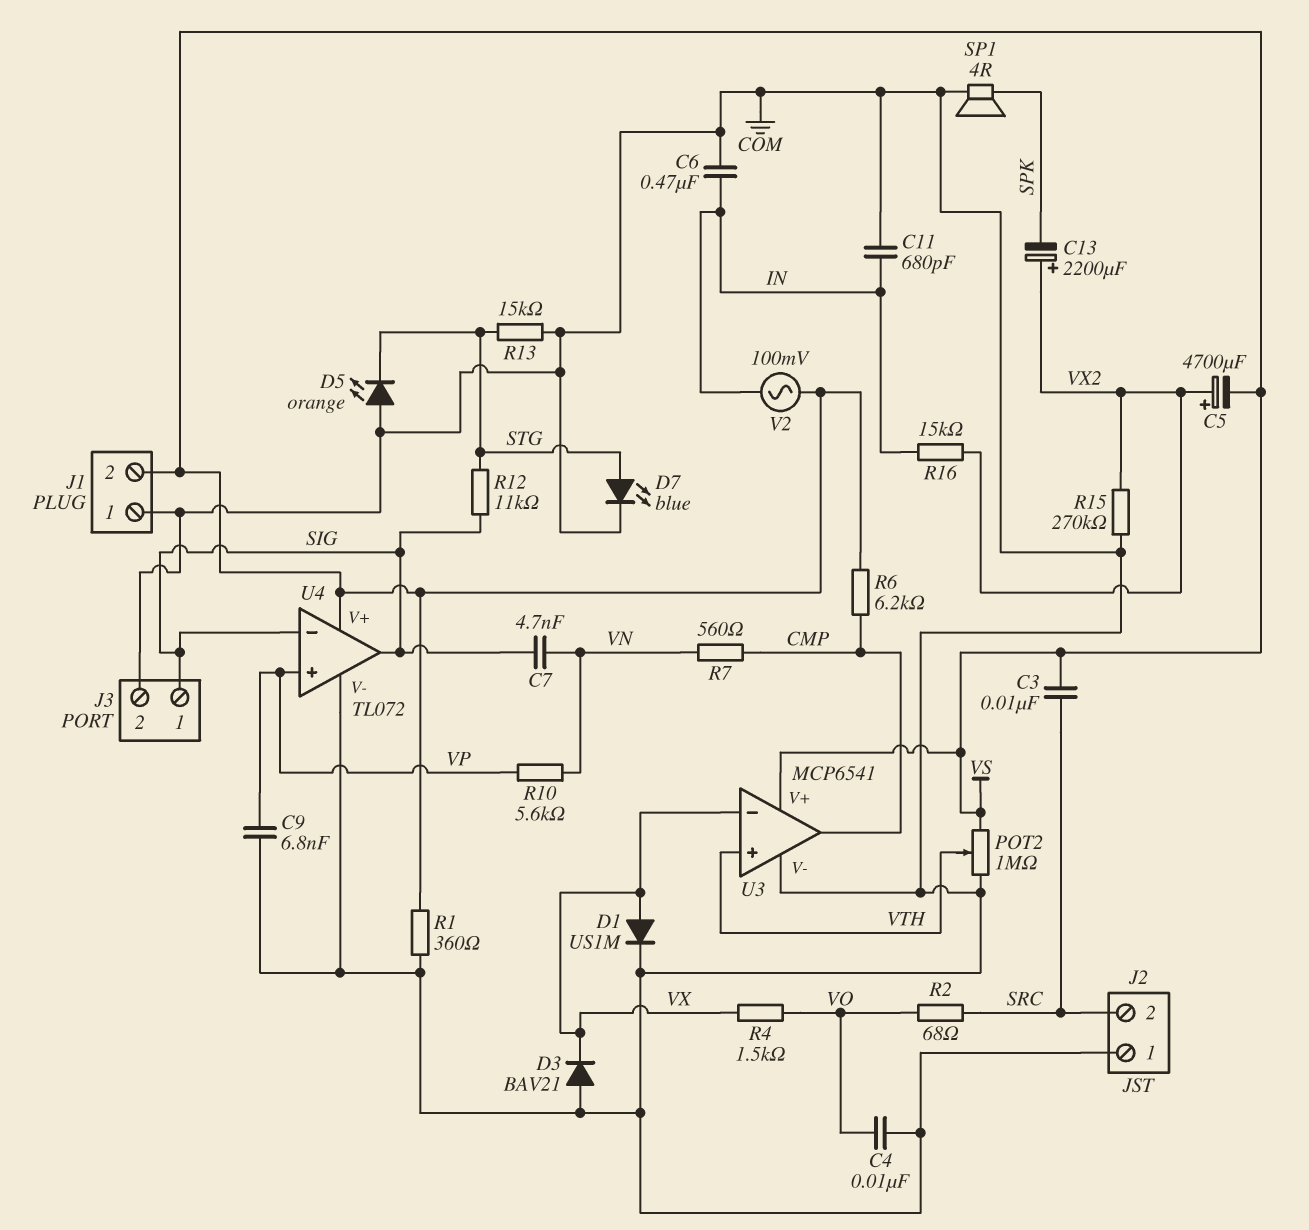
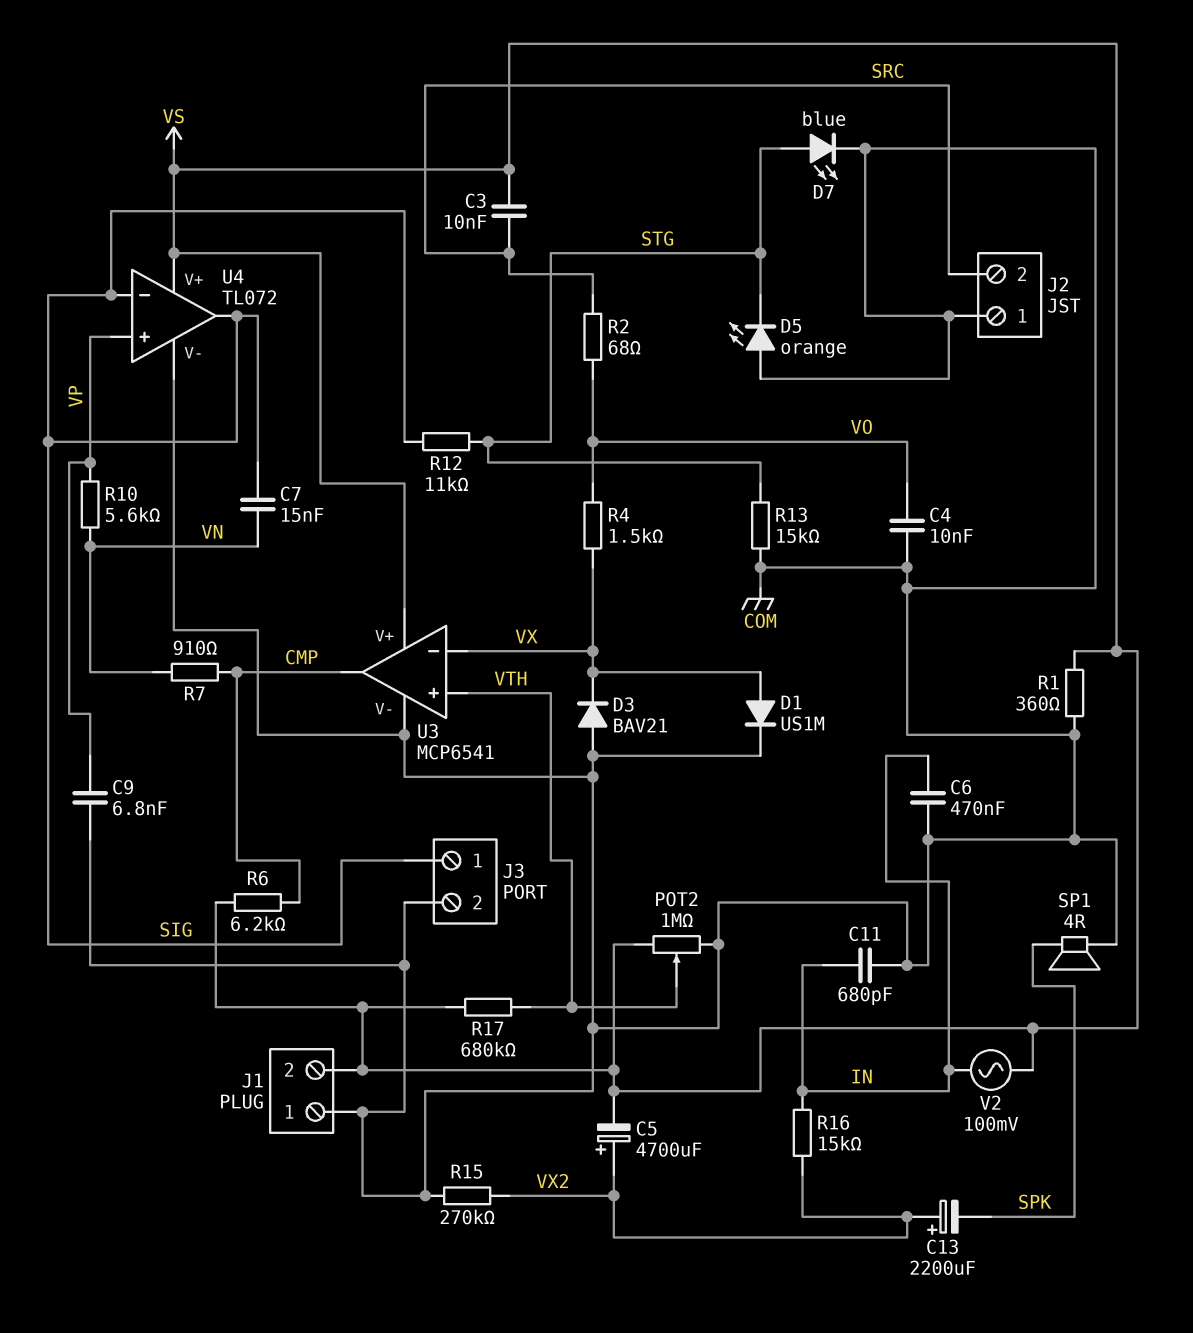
C7: 4.7nF (SIG, VN) -> 15nF (SIG, VN)
R7: 560 (CMP, VN) -> 910 (CMP, VN)
R17: none -> 680k (VS, VTH)

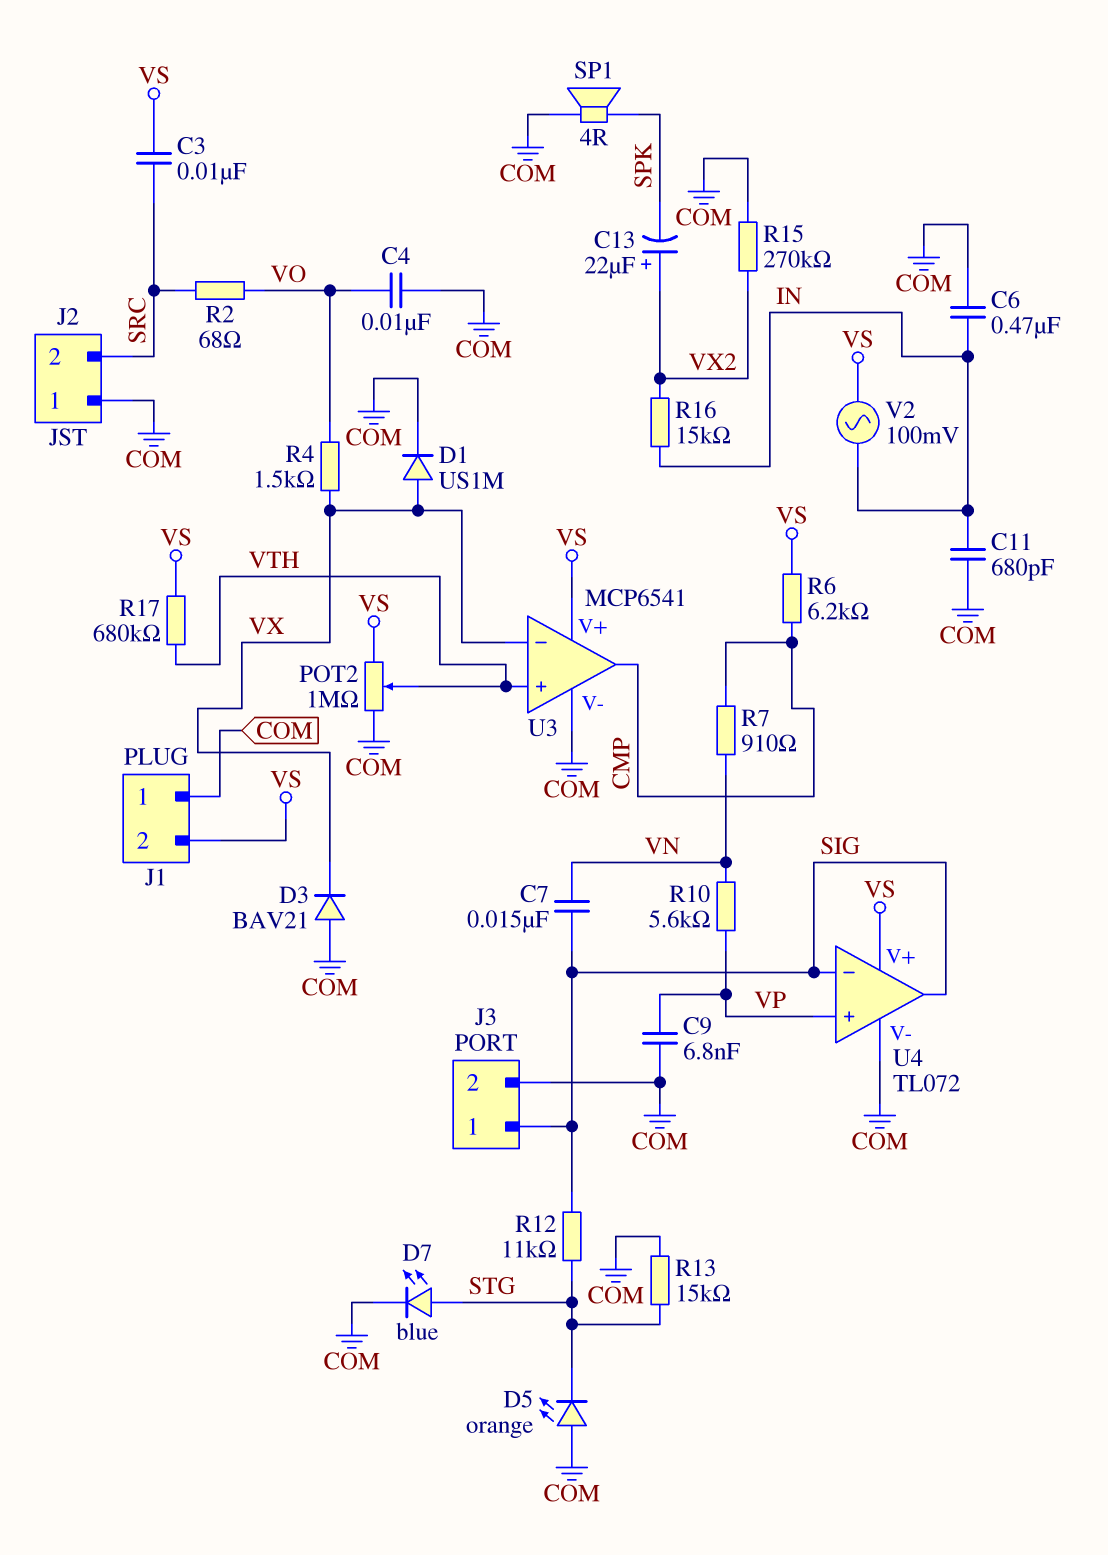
C5: 4700uF (plus VX2, minus VS) -> none
C13: 2200uF (plus VX2, minus SPK) -> 22uF (plus VX2, minus SPK)
R1: 360 (COM, VS) -> none

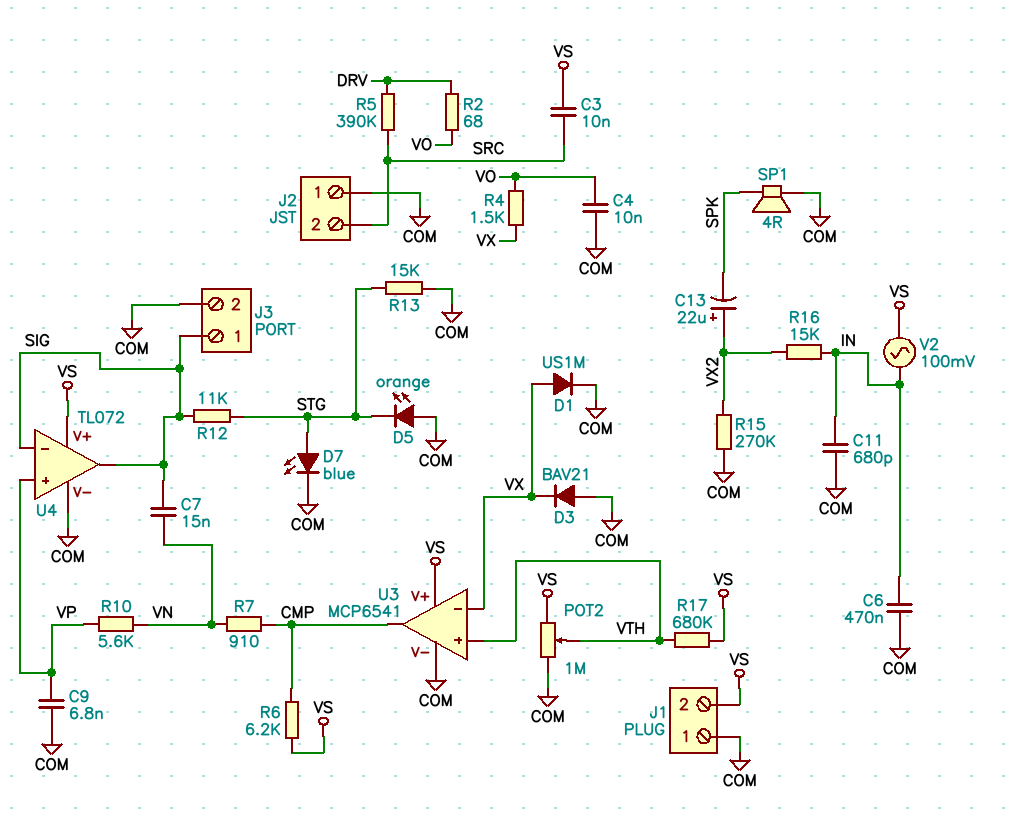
R2: 68 (SRC, VO) -> 68 (DRV, VO)
R5: none -> 390k (DRV, SRC)

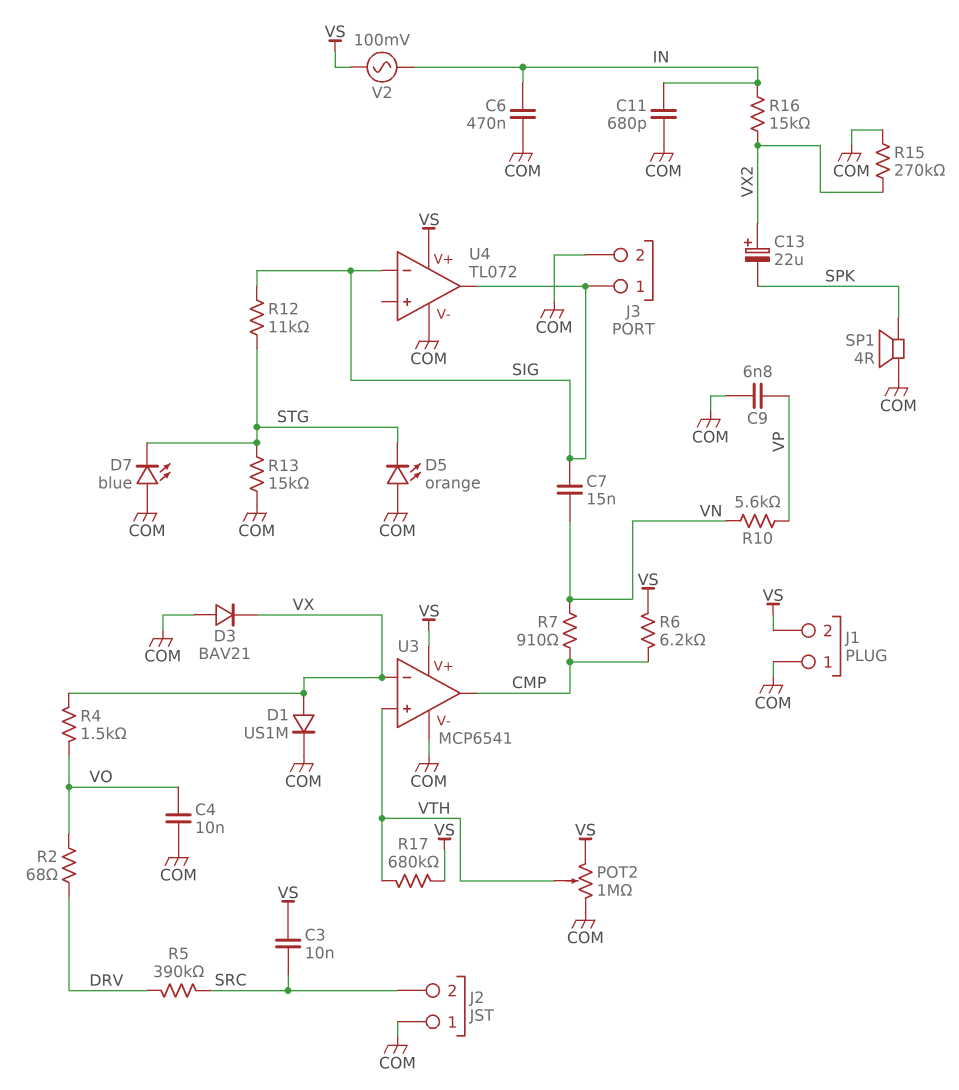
D7: LED blue (A STG, K COM) -> LED blue (A COM, K STG)
U4 pin in+: VP -> none

